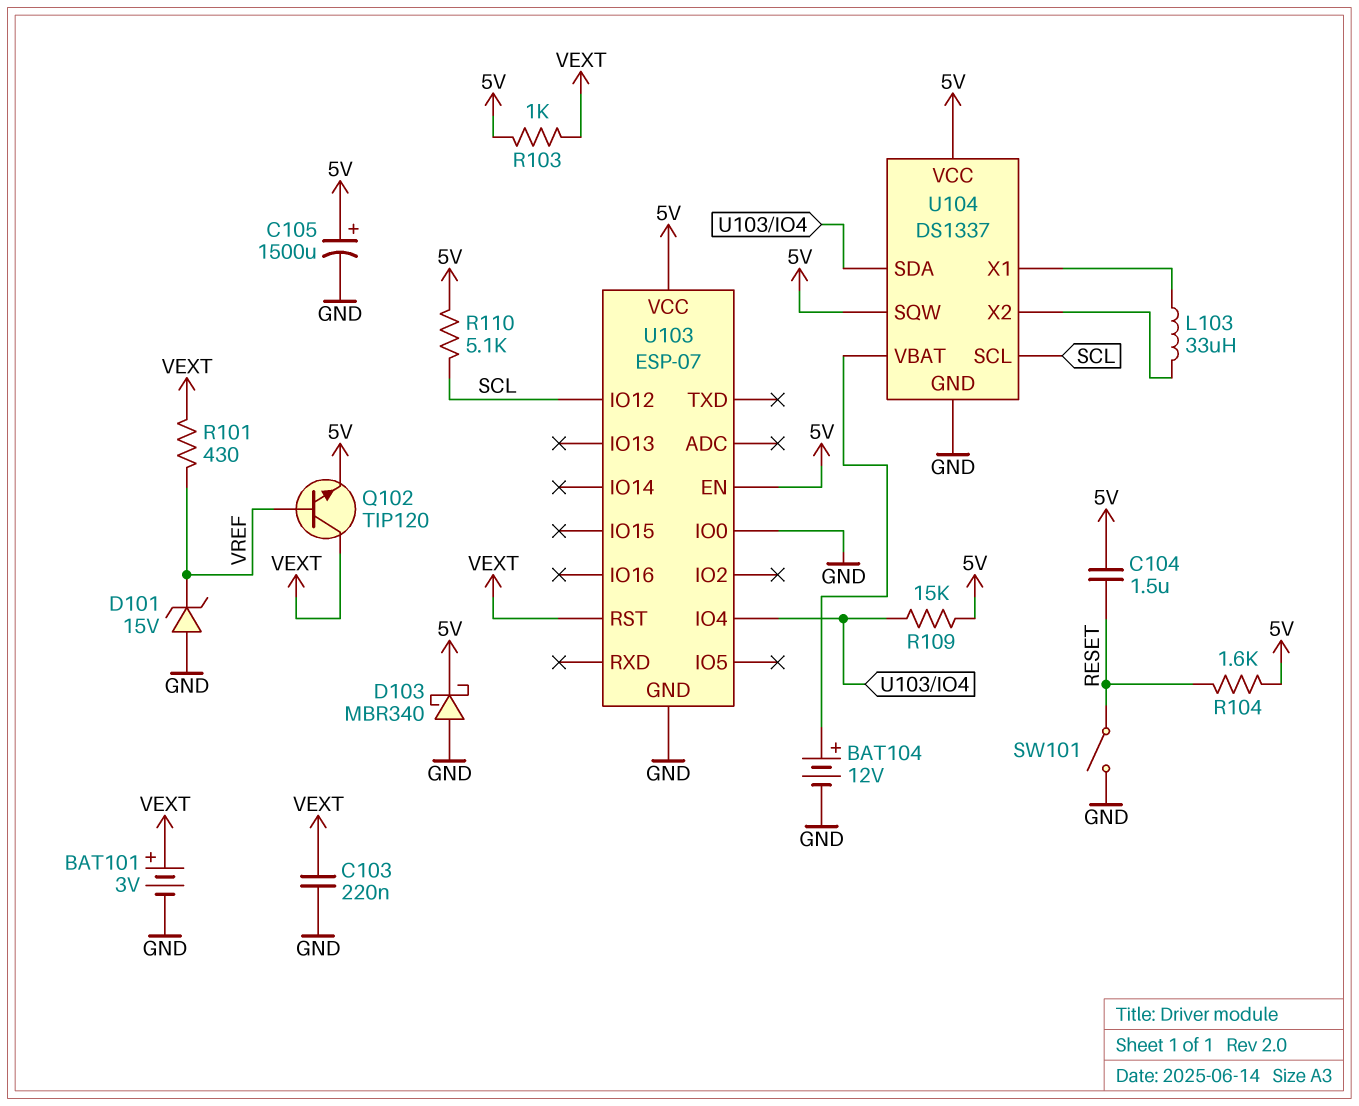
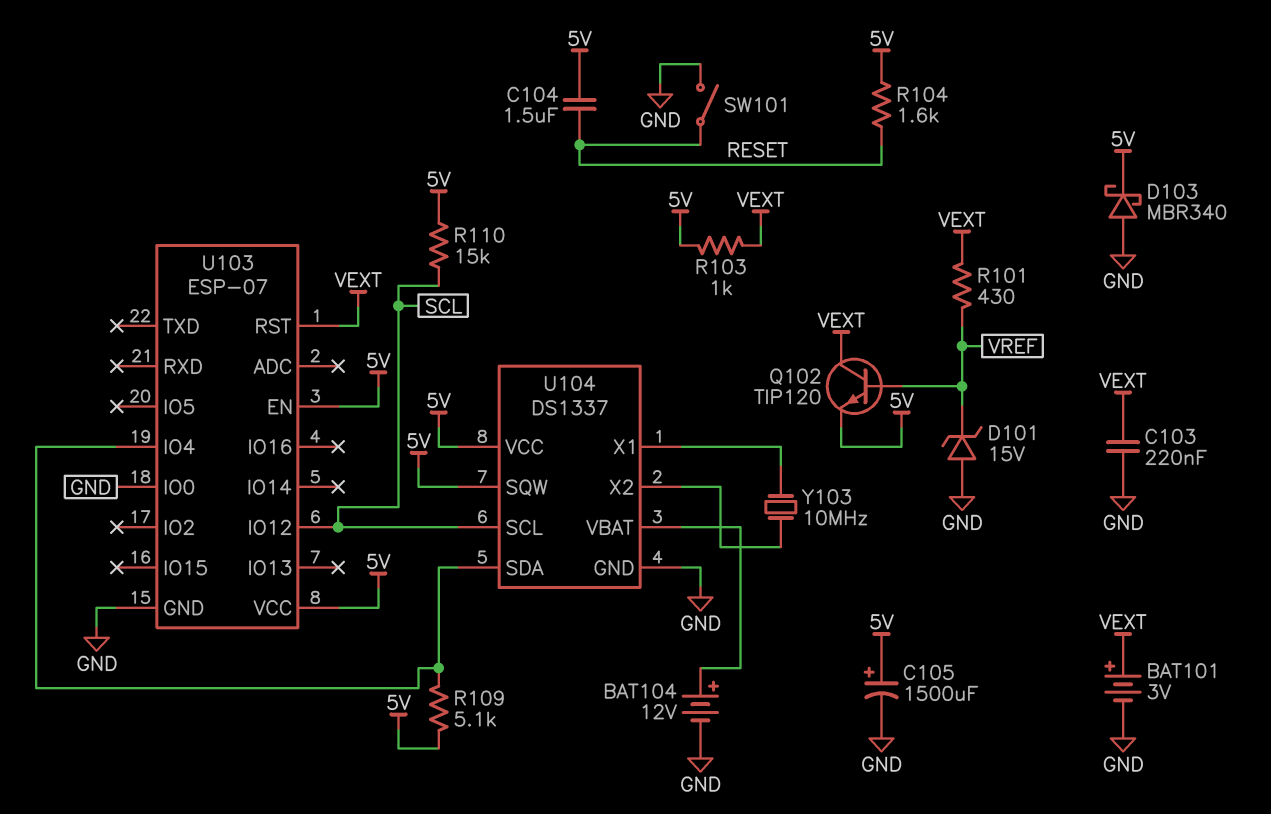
L103: 33uH (U104/X1, U104/X2) -> none
R109: 15k (5V, U103/IO4) -> 5.1k (5V, U103/IO4)
R110: 5.1k (5V, SCL) -> 15k (5V, SCL)
Y103: none -> 10MHz (U104/X1, U104/X2)

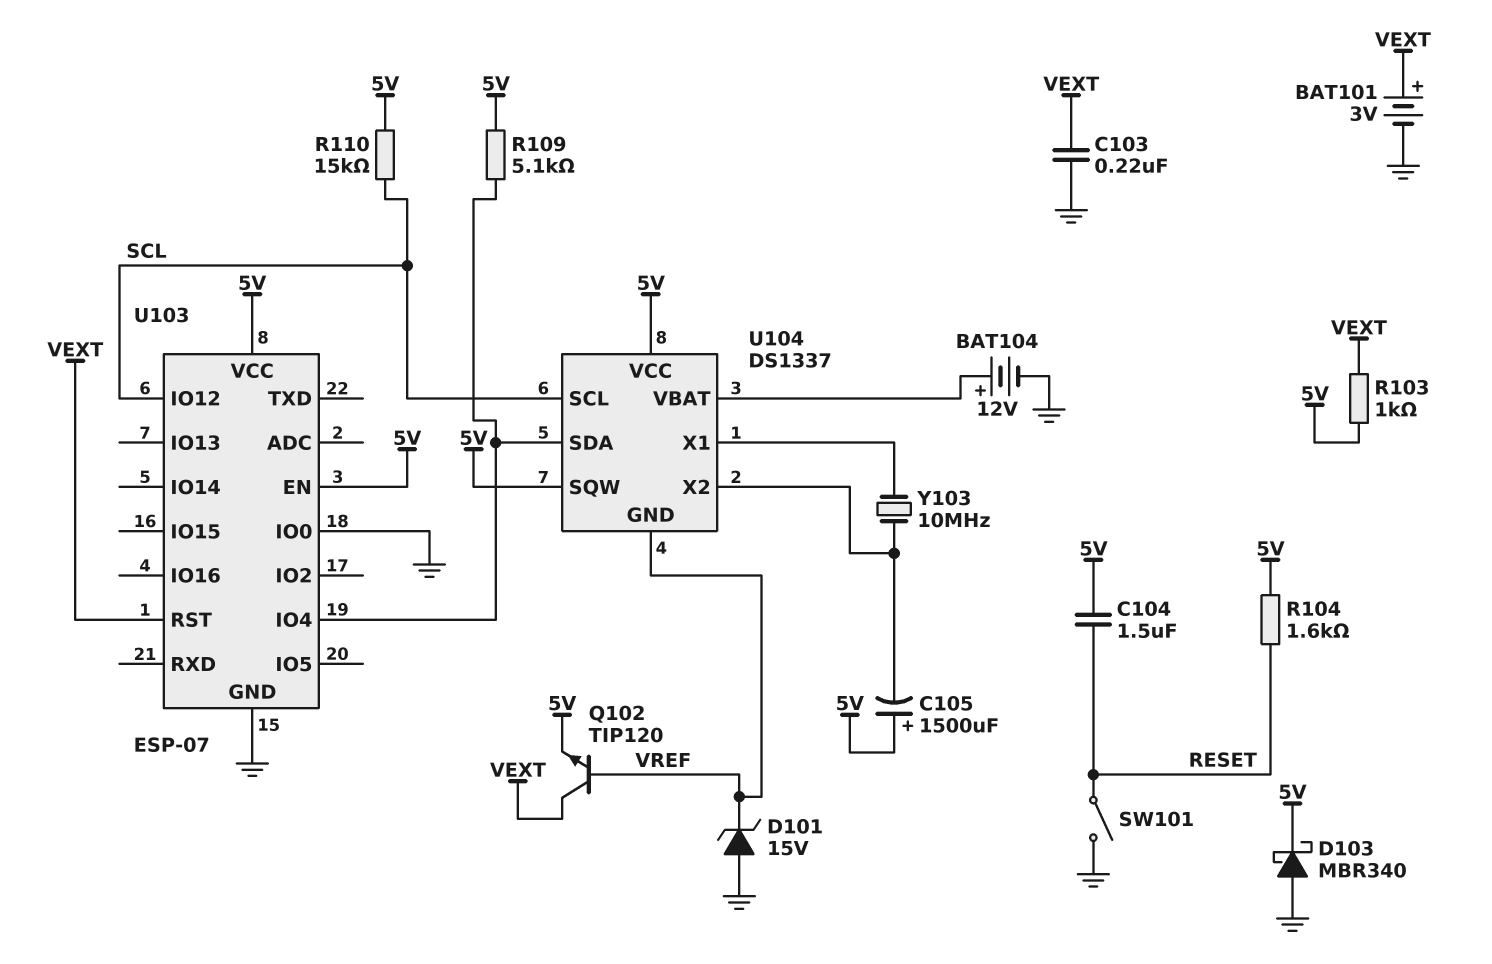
C105: 1500uF (plus 5V, minus GND) -> 1500uF (plus 5V, minus U104/X2)
R101: 430 (VEXT, VREF) -> none
U104 pin GND: GND -> VREF

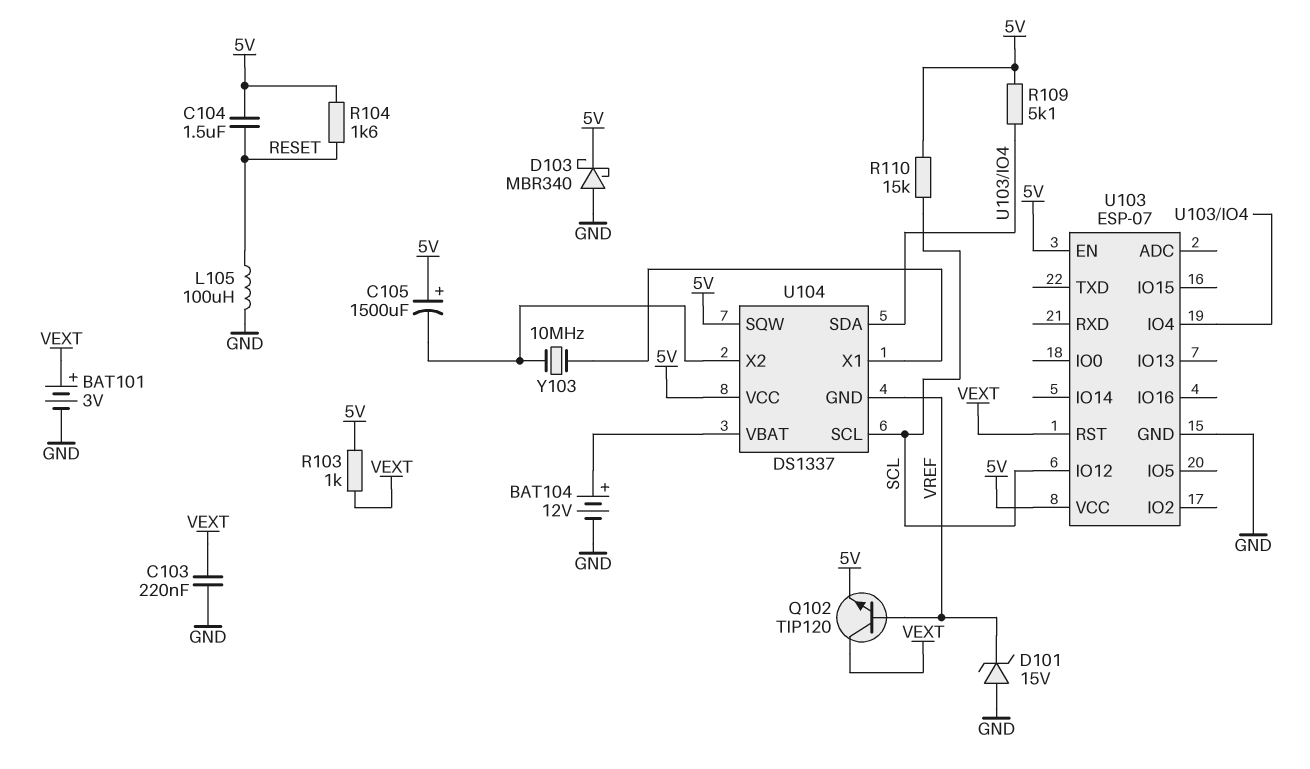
L105: none -> 100uH (GND, RESET)
SW101: switch (GND, RESET) -> none
U103 pin IO0: GND -> none

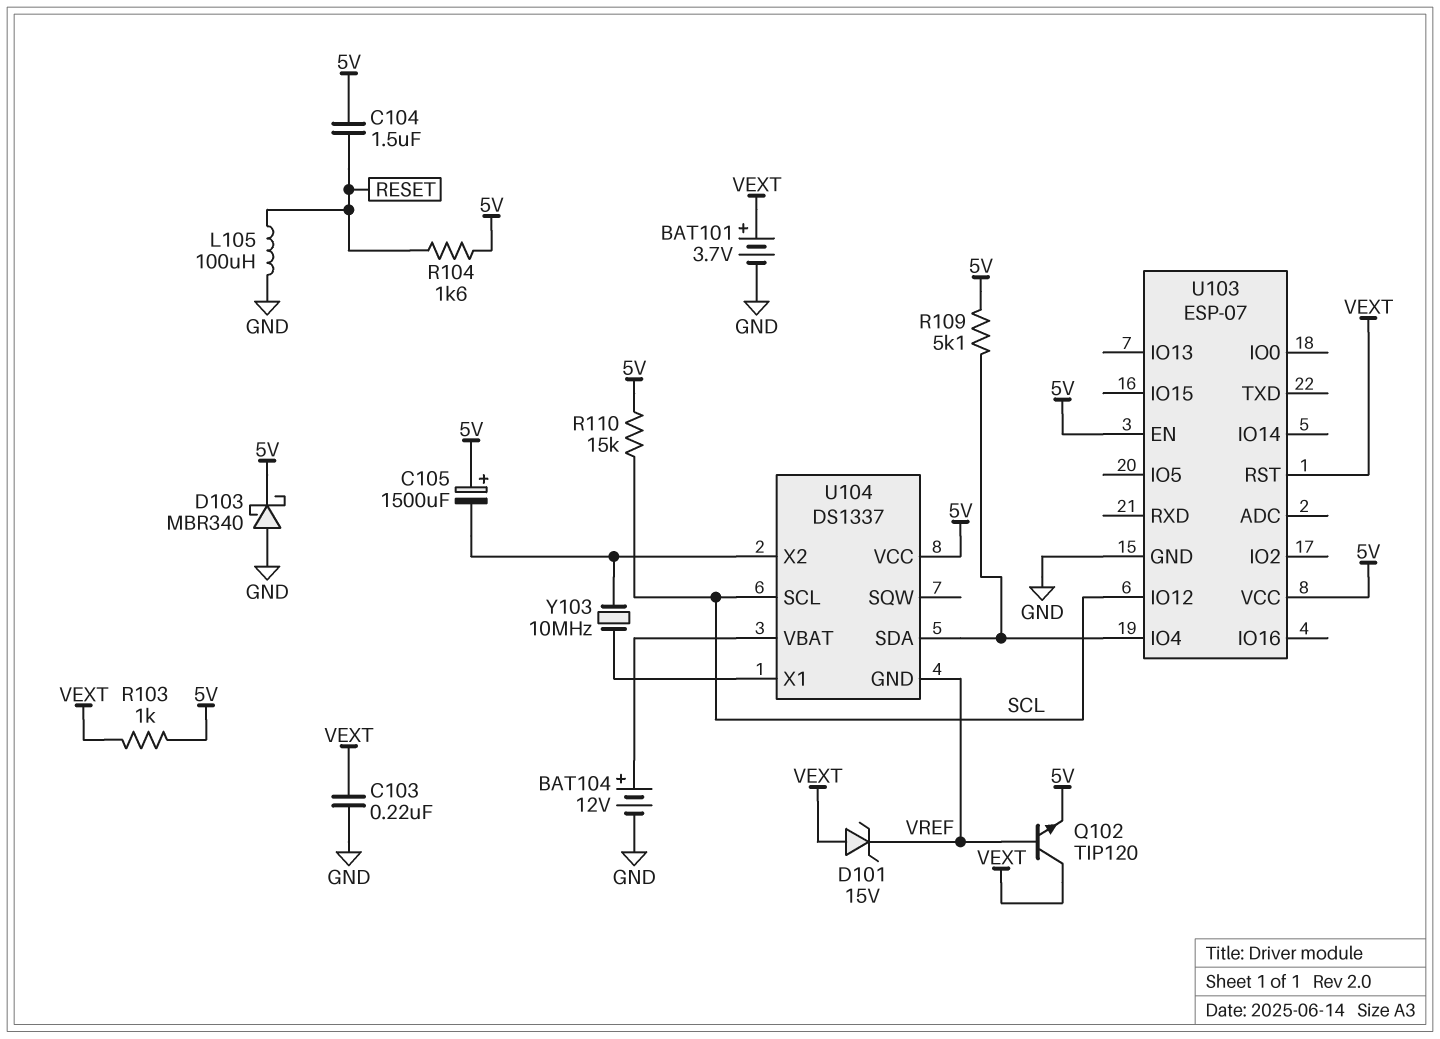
BAT101: 3V (plus VEXT, minus GND) -> 3.7V (plus VEXT, minus GND)
D101: zener 15V (A GND, K VREF) -> zener 15V (A VEXT, K VREF)
U104 pin SQW: 5V -> none

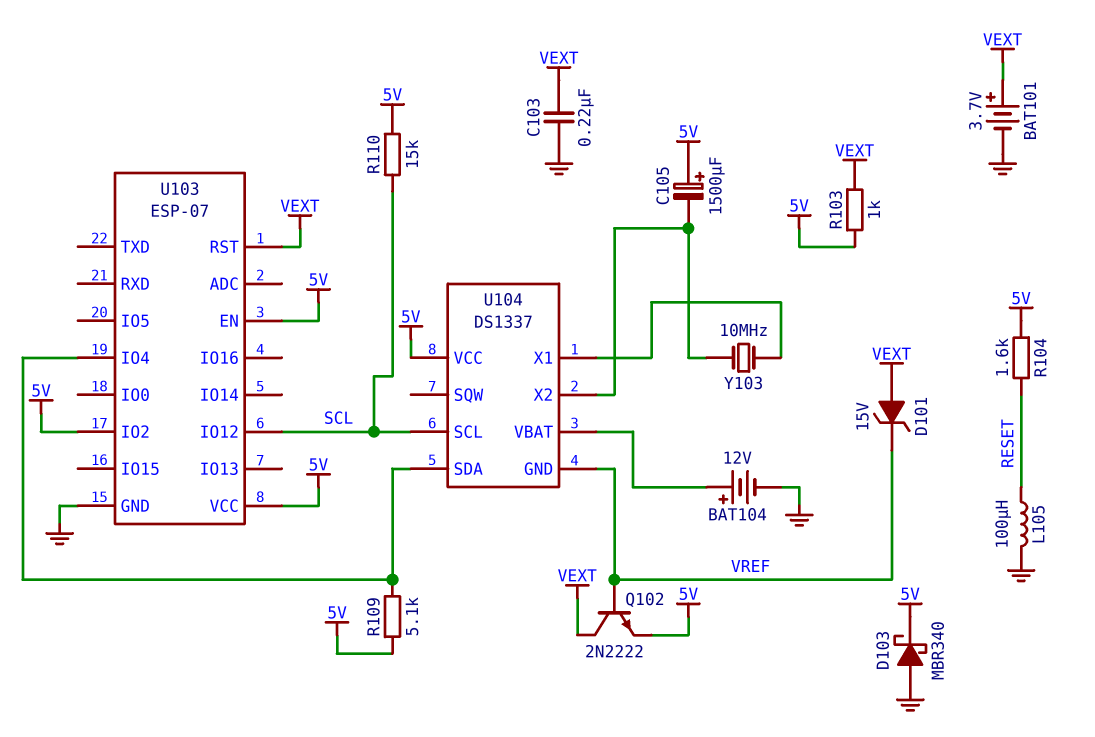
C104: 1.5uF (5V, RESET) -> none
Q102: NPN TIP120 (B VREF, C VEXT, E 5V) -> NPN 2N2222 (B VREF, C VEXT, E 5V)
U103 pin IO2: none -> 5V

